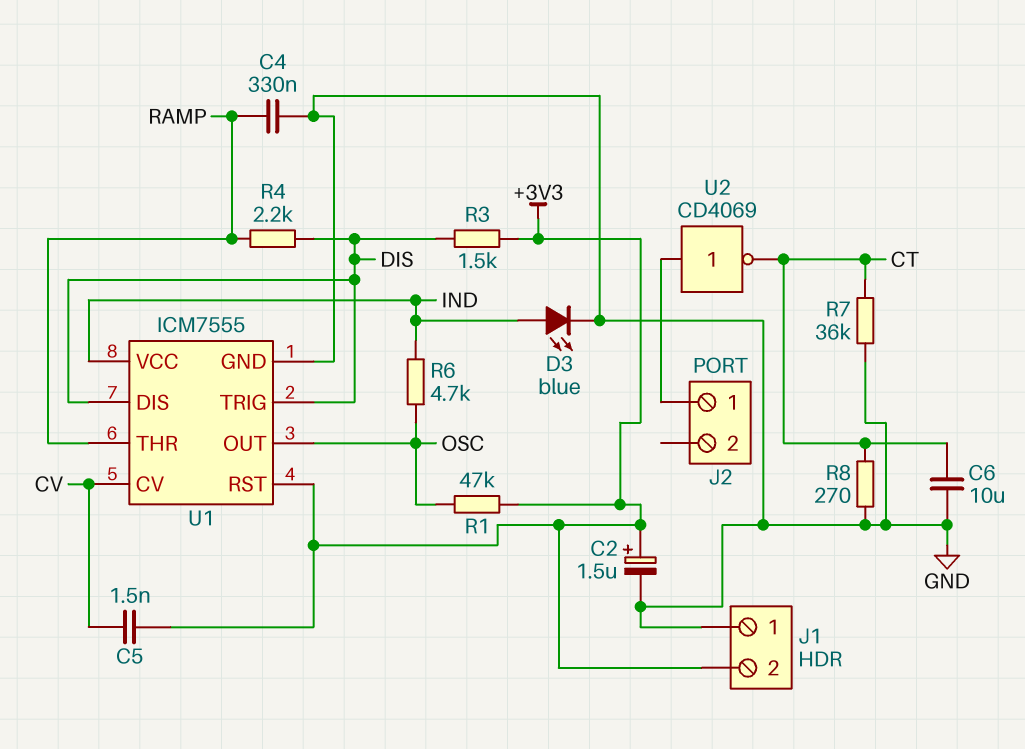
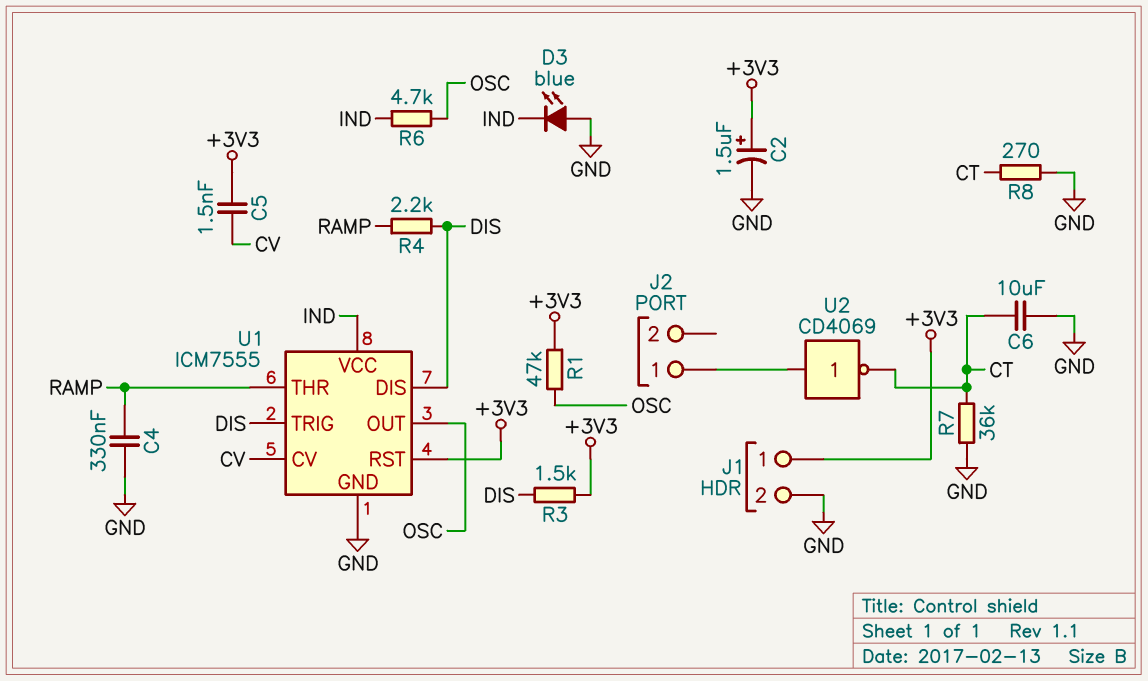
D3: LED blue (A IND, K GND) -> LED blue (A GND, K IND)
J1 pin 1: GND -> +3V3
J1 pin 2: +3V3 -> GND

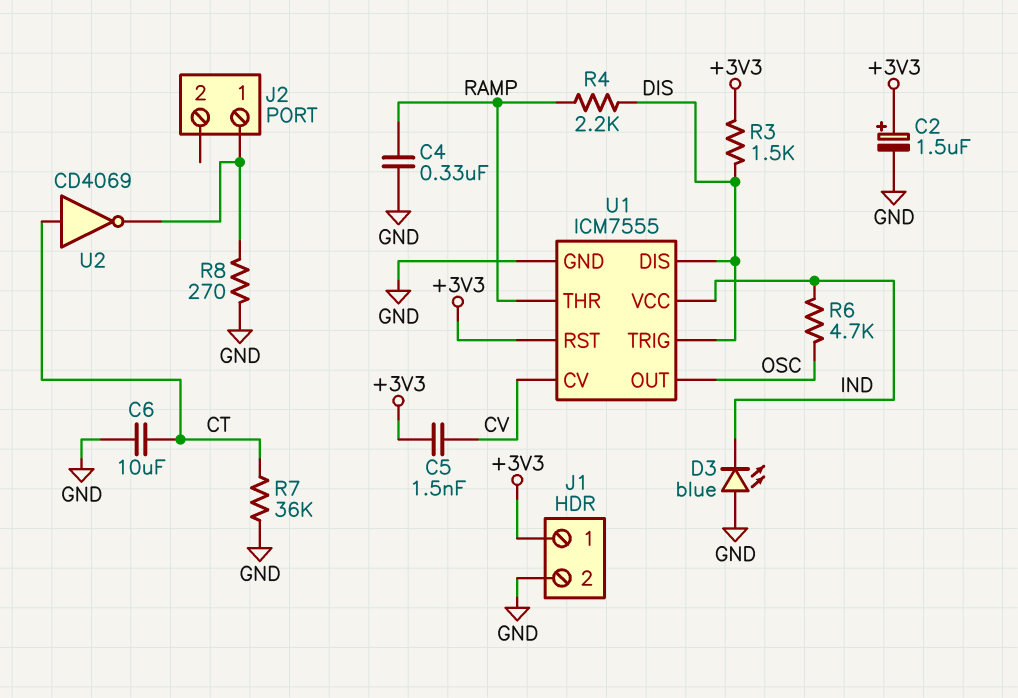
R1: 47k (+3V3, OSC) -> none
R8: 270 (CT, GND) -> 270 (GND, J2/1)
U2: NOT CD4069 (in J2/1, out CT) -> NOT CD4069 (in CT, out J2/1)

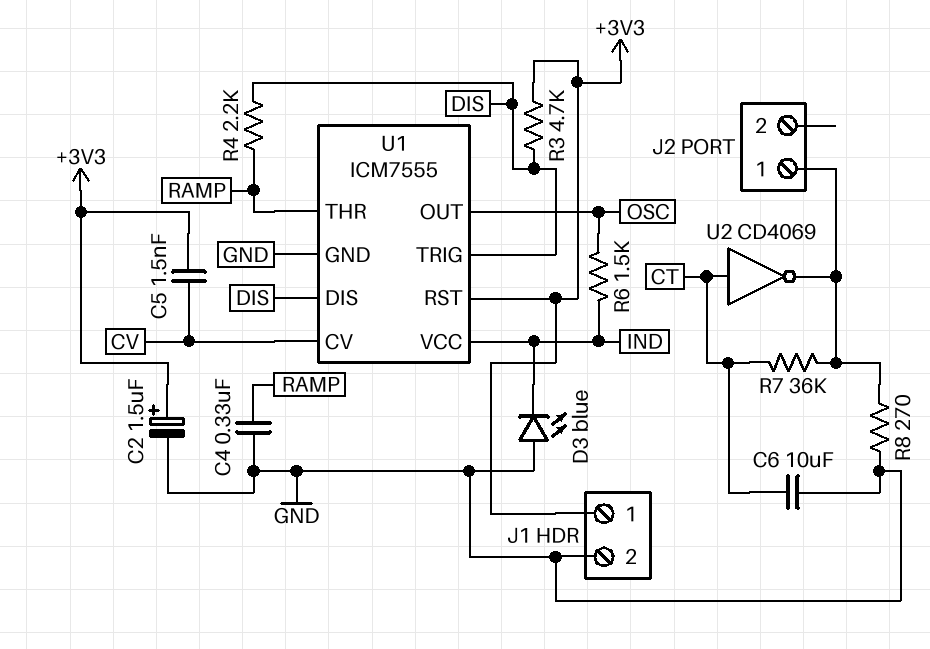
R3: 1.5k (+3V3, DIS) -> 4.7k (+3V3, DIS)
R6: 4.7k (IND, OSC) -> 1.5k (IND, OSC)
R7: 36k (CT, GND) -> 36k (CT, J2/1)

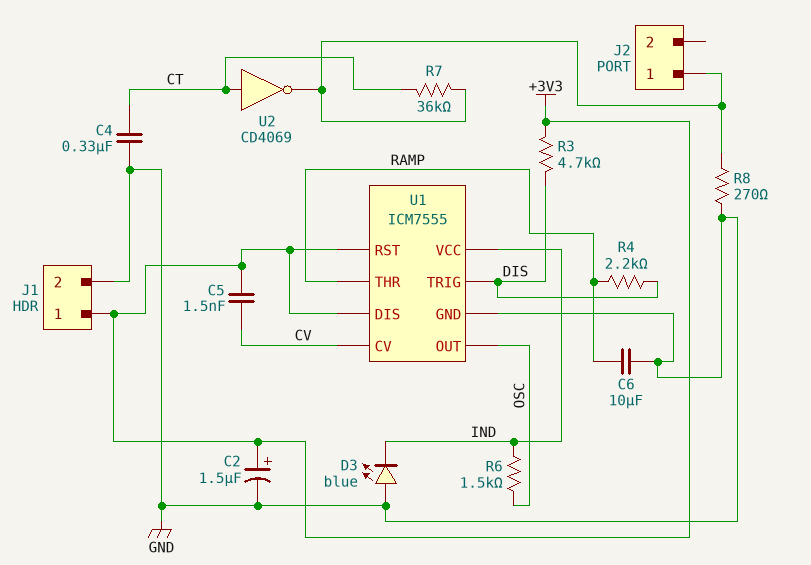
C4: 330nF (GND, RAMP) -> 330nF (CT, GND)
C6: 10uF (CT, GND) -> 10uF (GND, RAMP)
U1 pin DIS: DIS -> +3V3

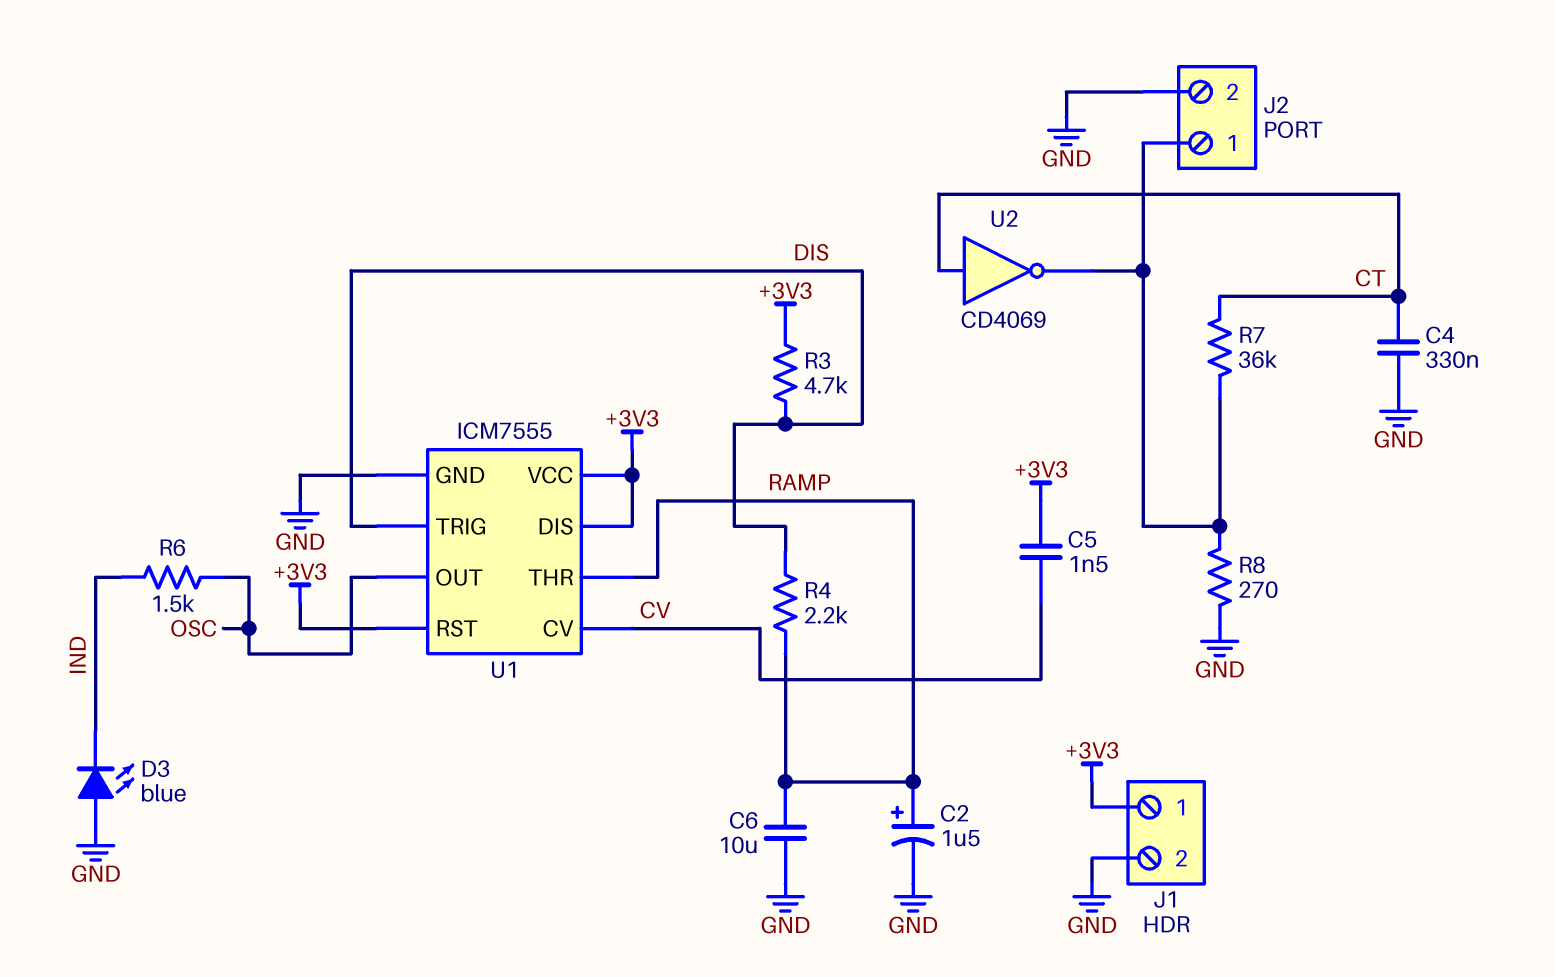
C2: 1.5uF (plus +3V3, minus GND) -> 1.5uF (plus RAMP, minus GND)
J2 pin 2: none -> GND
U1 pin VCC: IND -> +3V3

